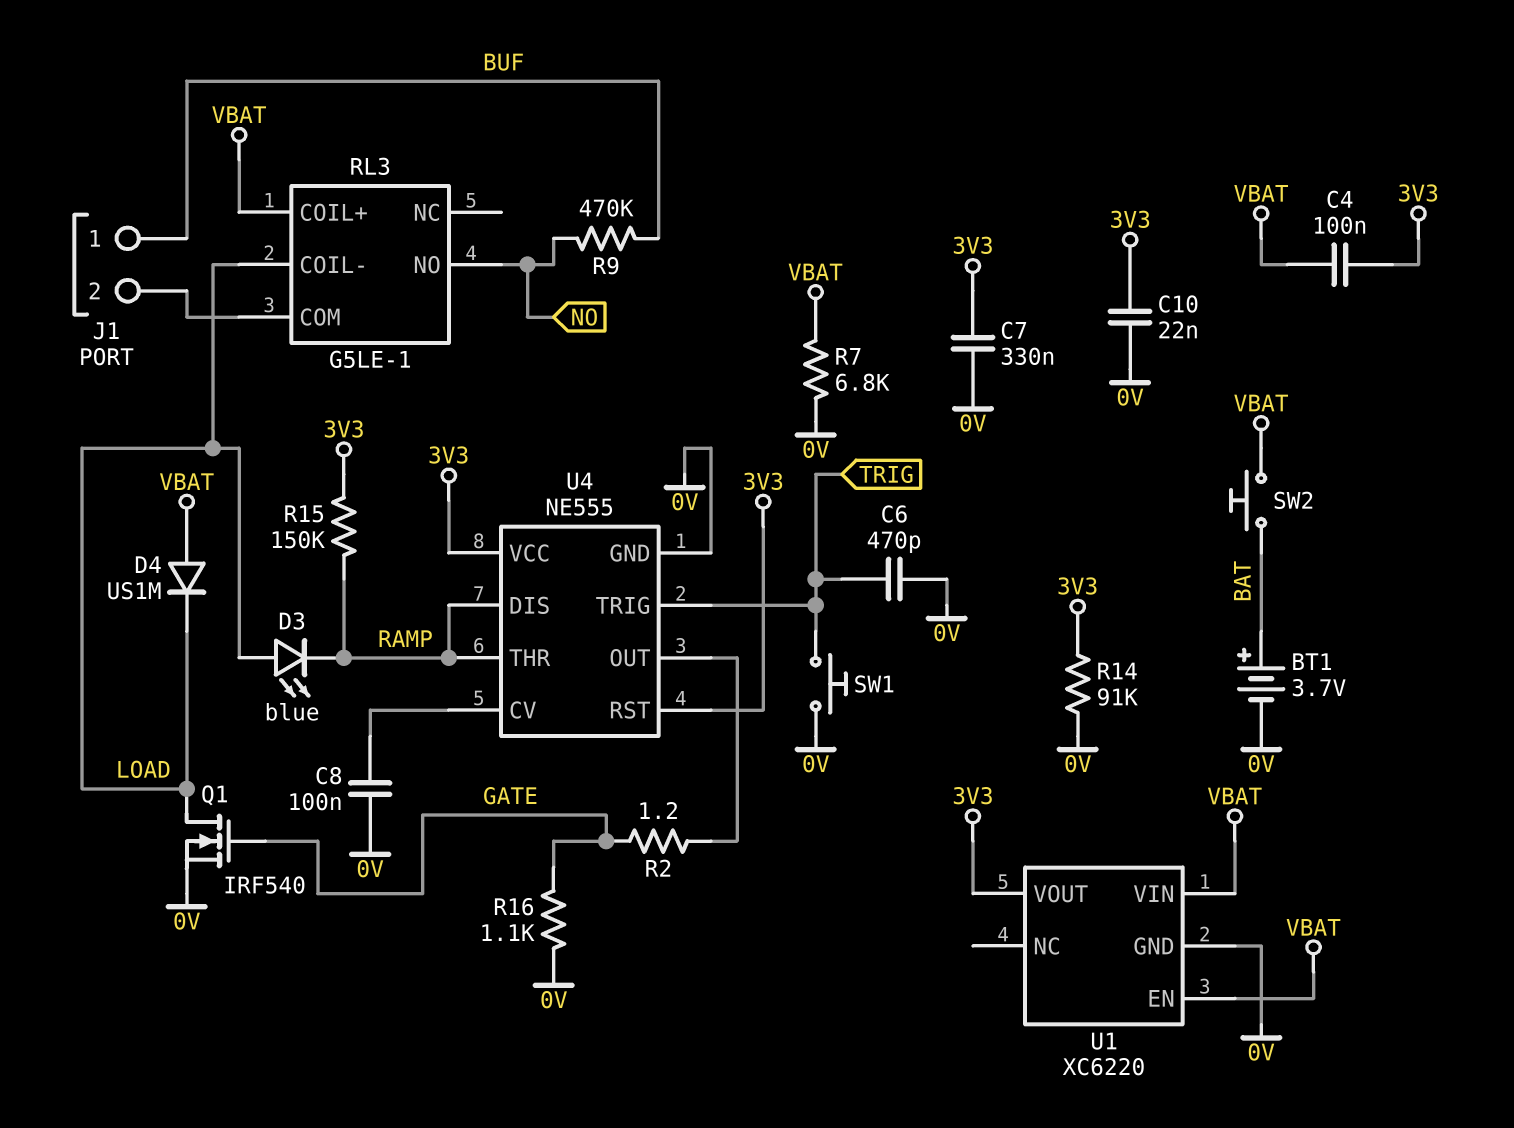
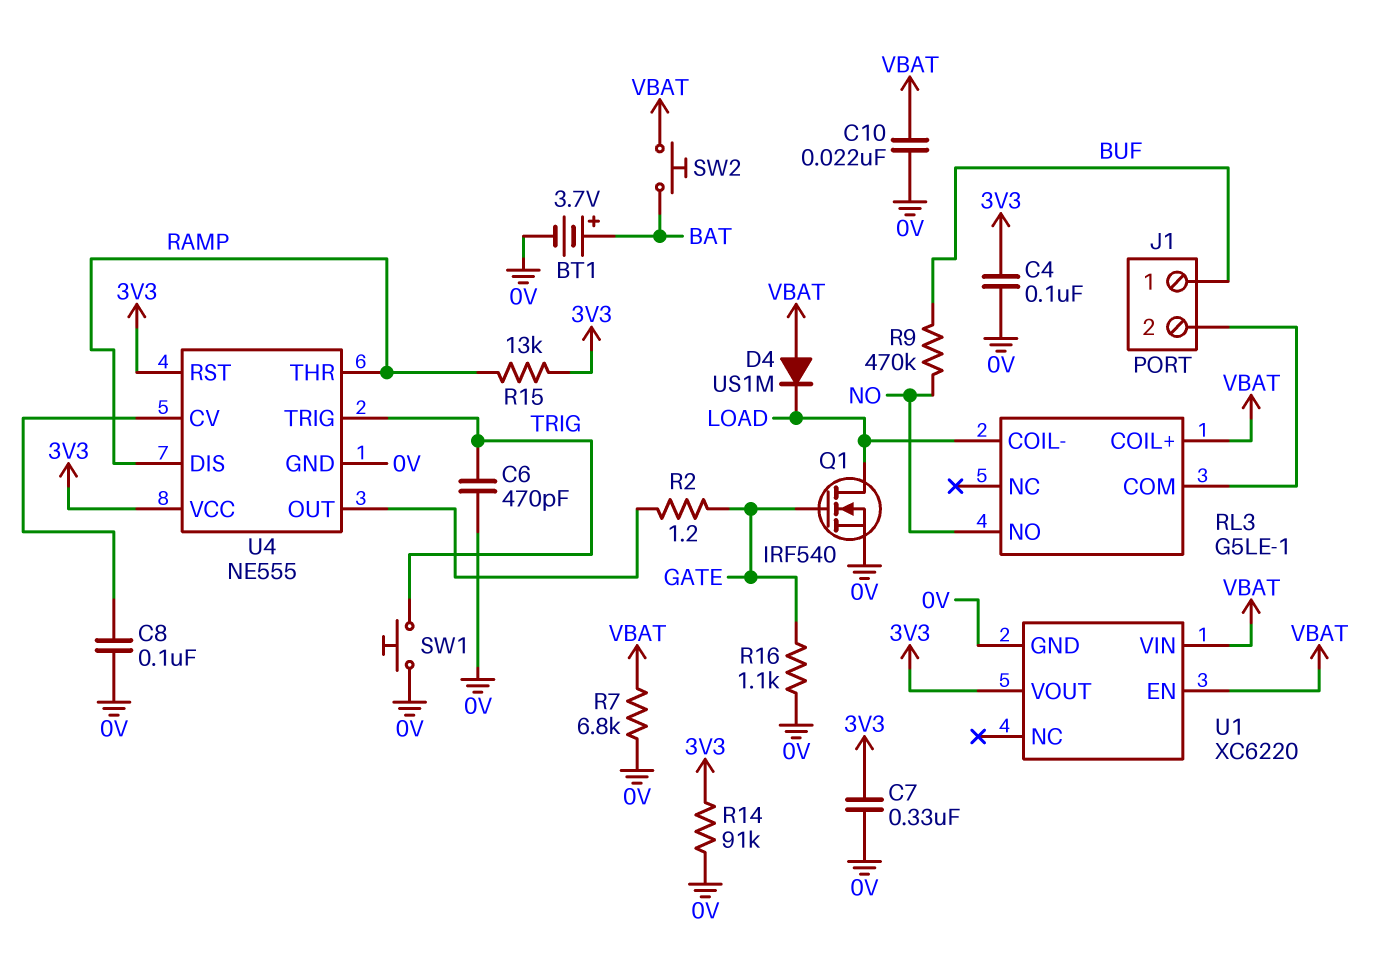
C4: 100nF (3V3, VBAT) -> 100nF (0V, 3V3)
C10: 22nF (0V, 3V3) -> 22nF (0V, VBAT)
D3: LED blue (A LOAD, K RAMP) -> none
R15: 150k (3V3, RAMP) -> 13k (3V3, RAMP)

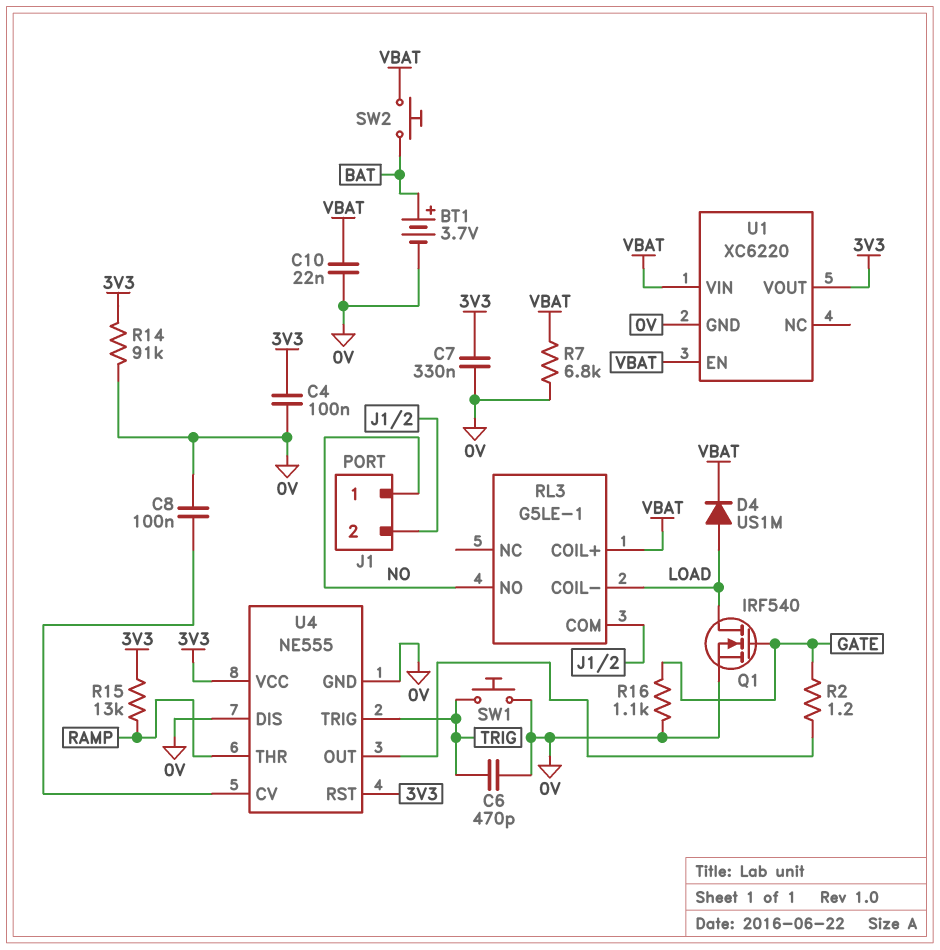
D4: diode US1M (A VBAT, K LOAD) -> diode US1M (A LOAD, K VBAT)
J1 pin 1: BUF -> NO
R9: 470k (BUF, NO) -> none
U4 pin DIS: RAMP -> 0V

